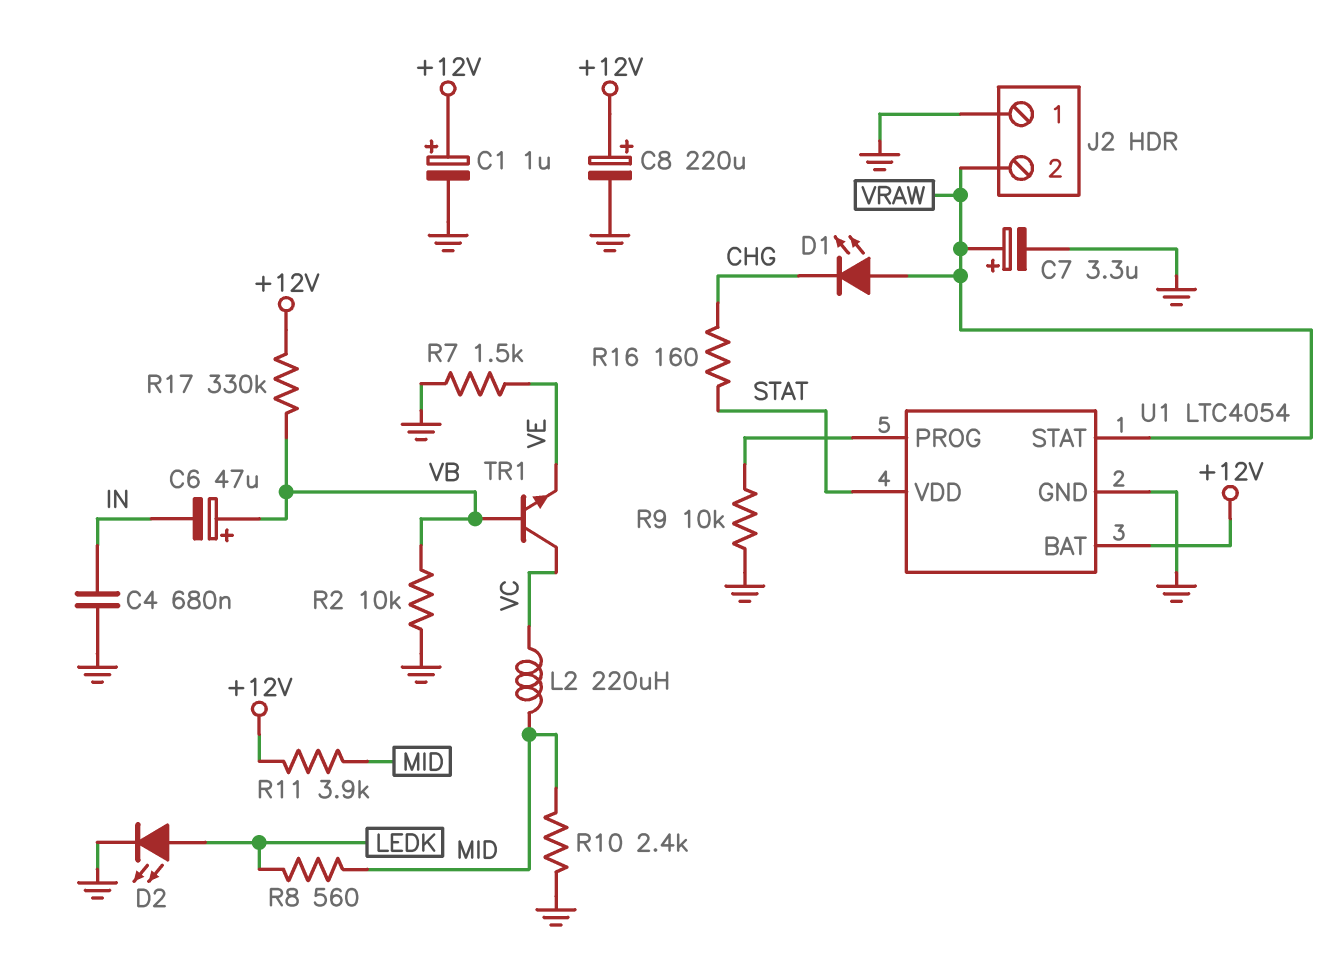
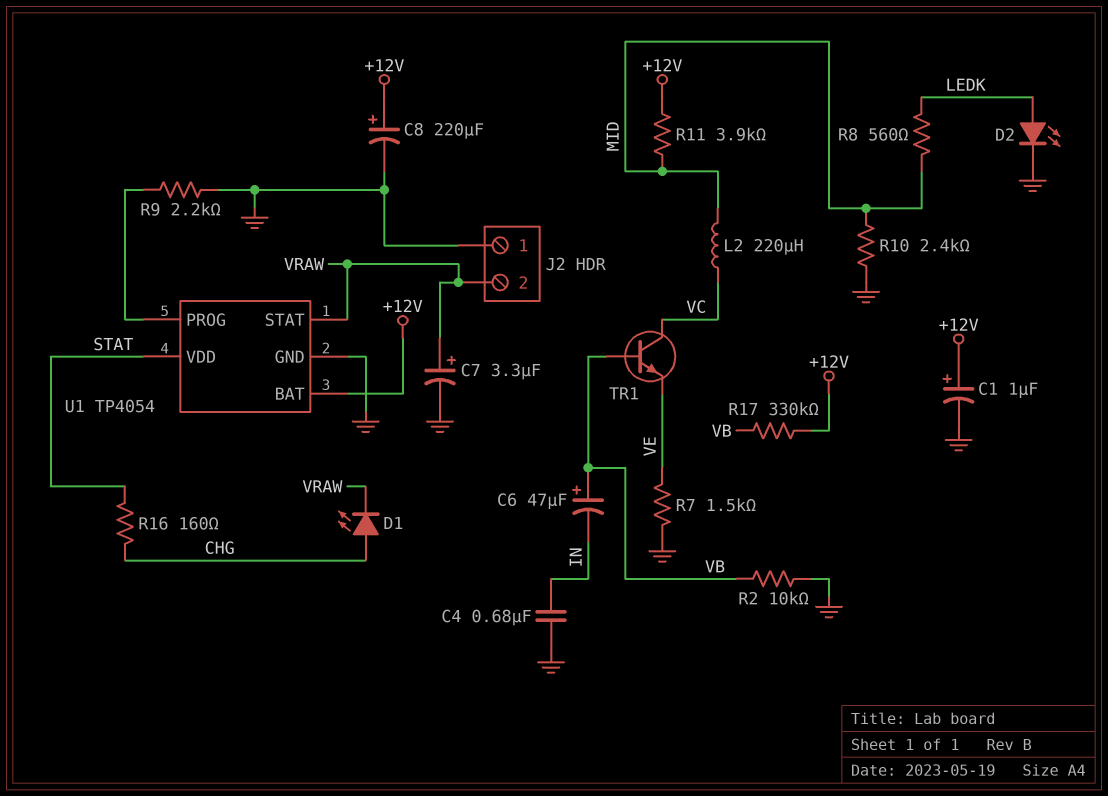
D1: LED (A VRAW, K CHG) -> LED (A CHG, K VRAW)
R9: 10k (GND, U1/PROG) -> 2.2k (GND, U1/PROG)
U1: LTC4054 -> TP4054

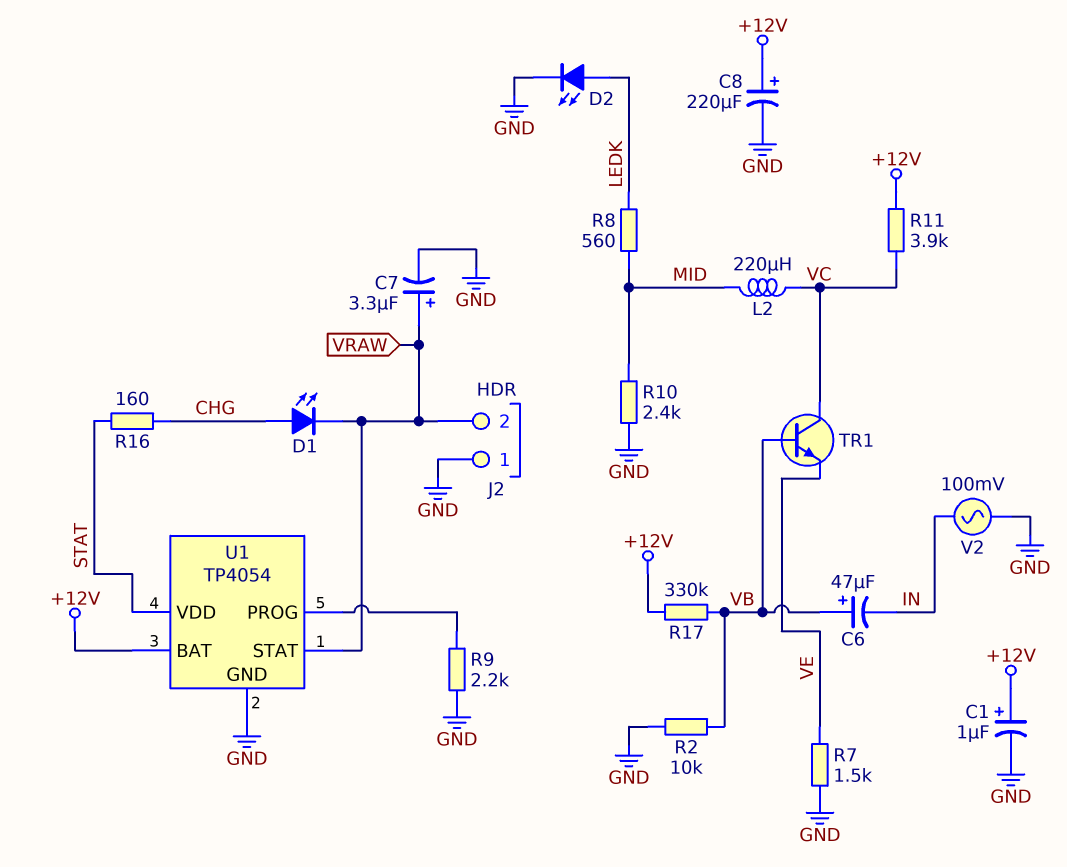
C4: 680nF (GND, IN) -> none
R11: 3.9k (+12V, MID) -> 3.9k (+12V, VC)
V2: none -> AC 100mV (GND, IN)

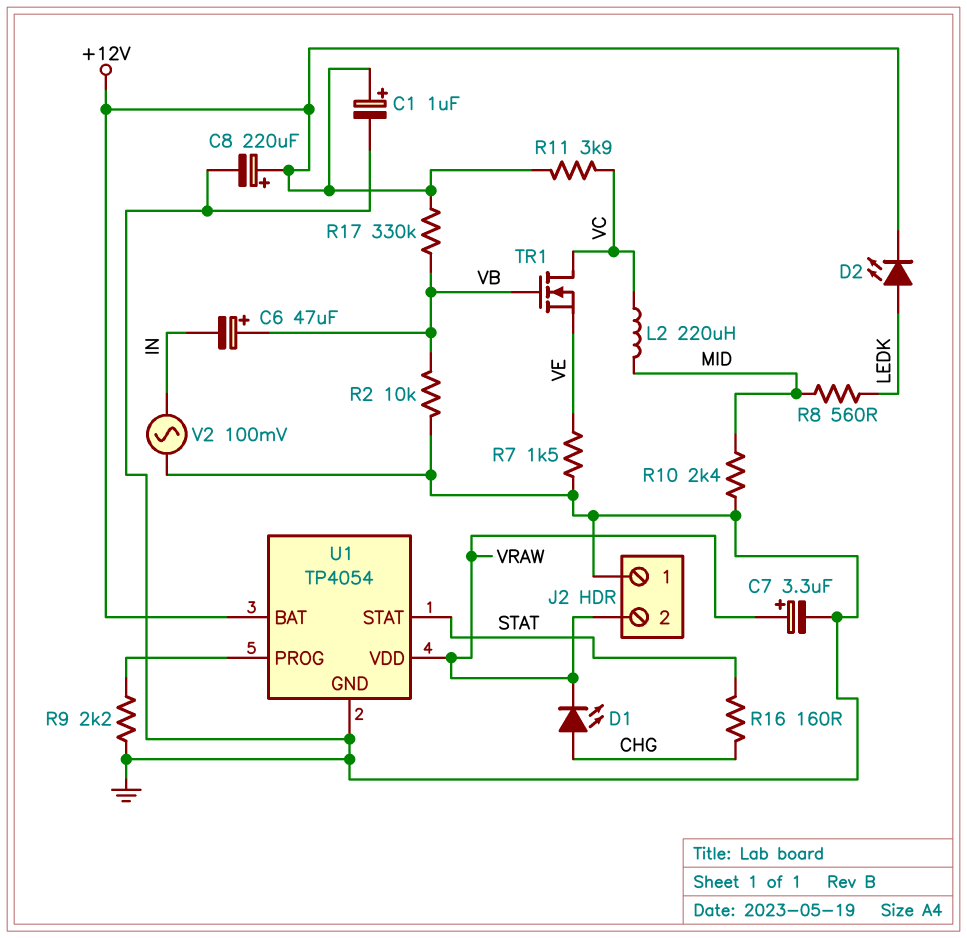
D2: LED (A LEDK, K GND) -> LED (A LEDK, K +12V)
TR1: NPN (B VB, C VC, E VE) -> NMOS (G VB, D VC, S VE)
U1 pin STAT: VRAW -> STAT
U1 pin VDD: STAT -> VRAW

